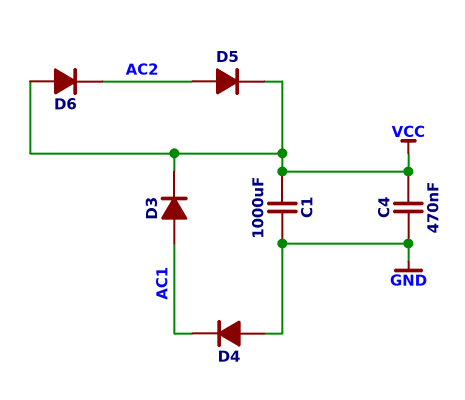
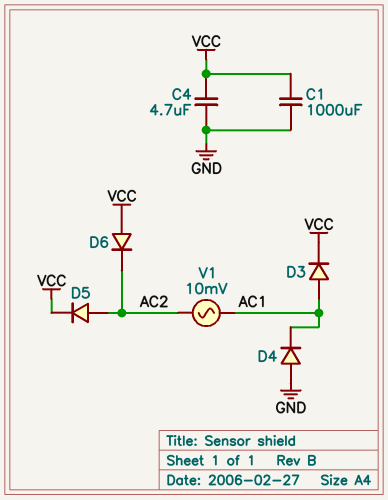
C4: 470nF (GND, VCC) -> 4.7uF (GND, VCC)
V1: none -> AC 10mV (AC1, AC2)

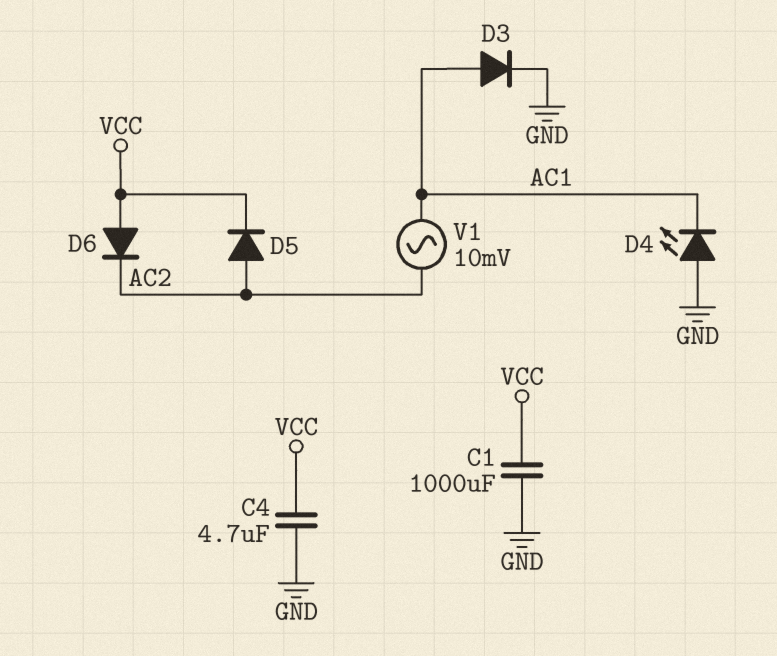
D3: diode (A AC1, K VCC) -> diode (A AC1, K GND)
D4: diode (A GND, K AC1) -> LED (A GND, K AC1)

